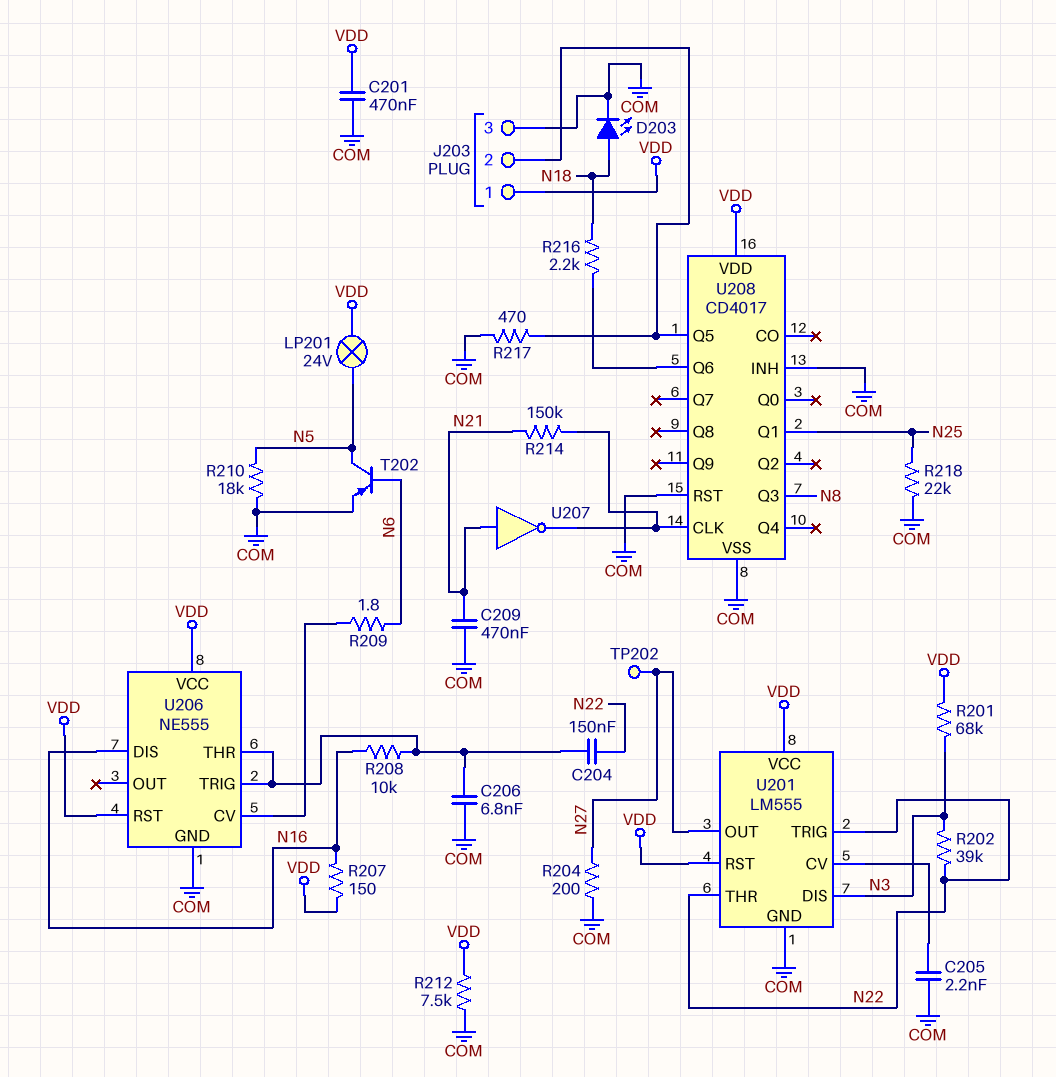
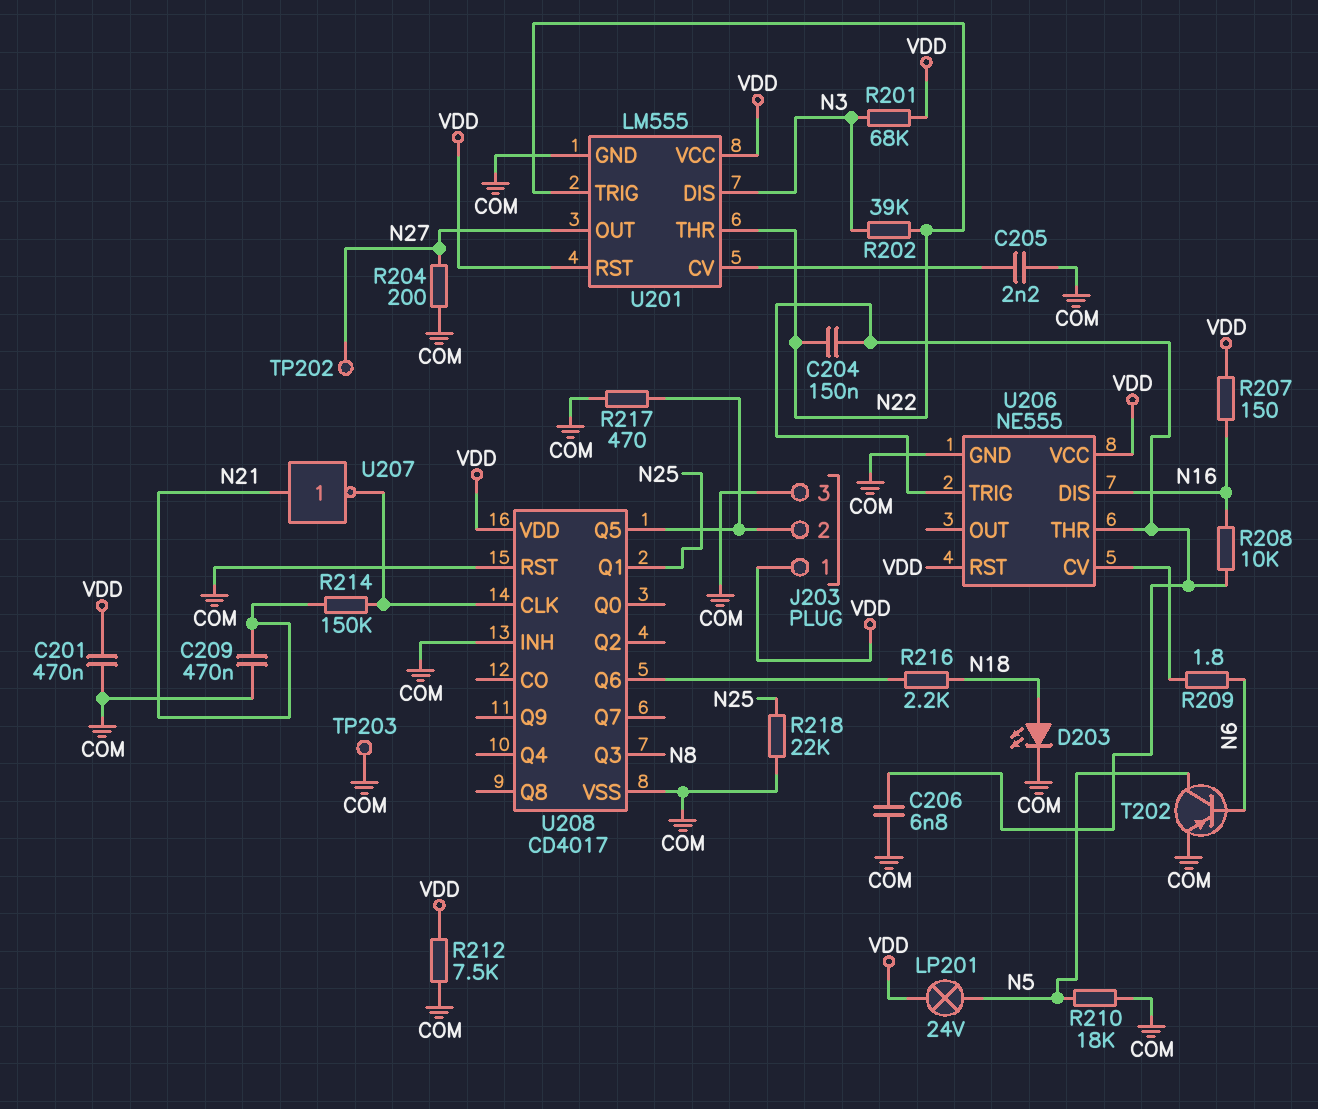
TP203: none -> test point (COM)

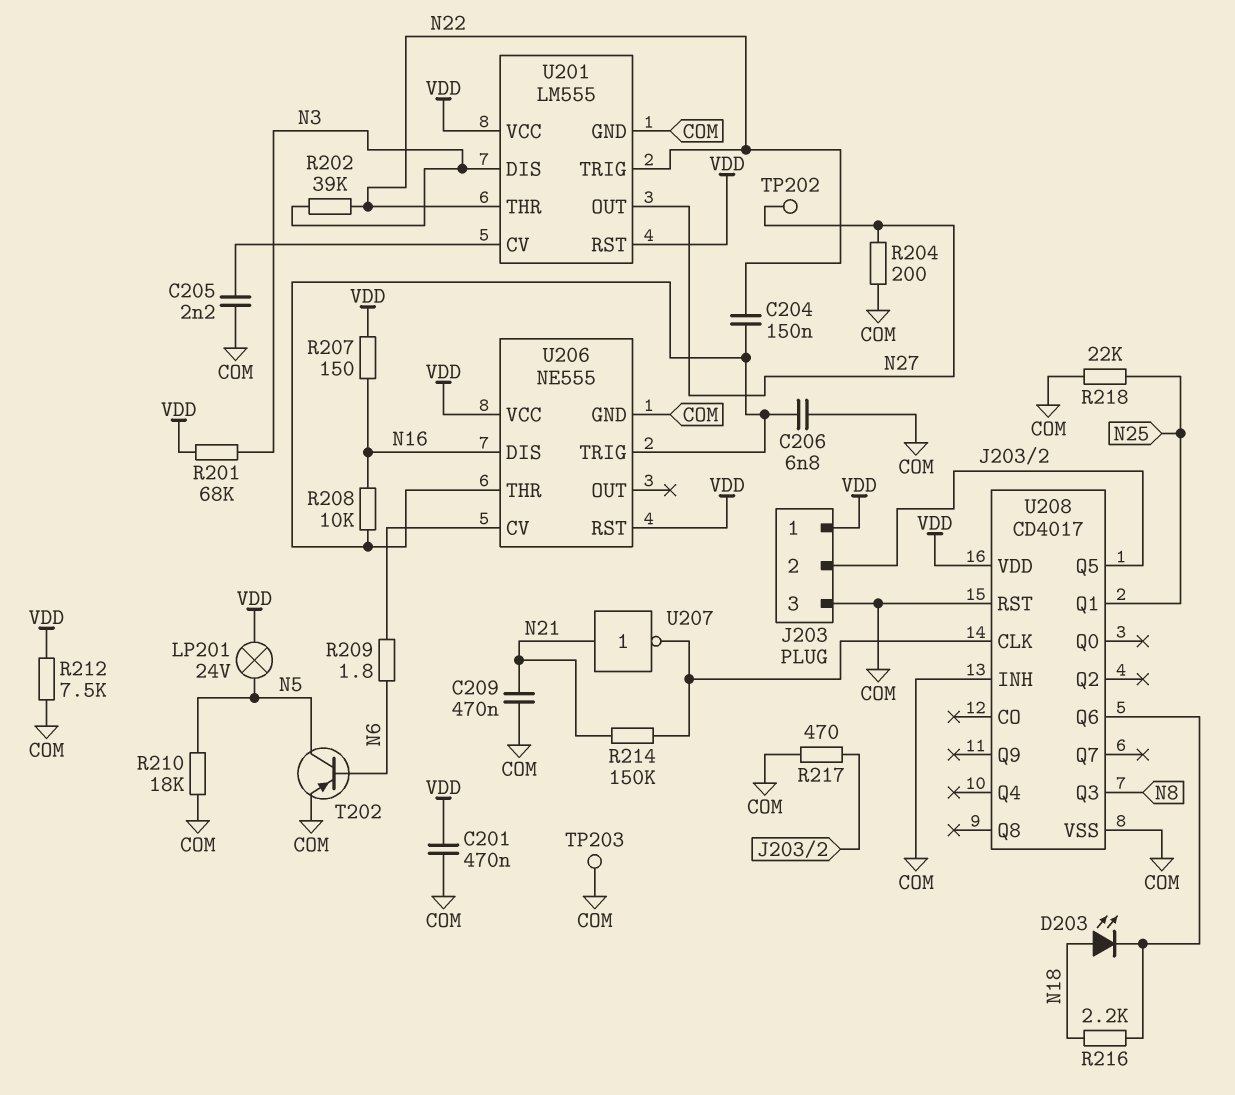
D203: LED (A N18, K COM) -> LED (A N18, K U208/Q6)

